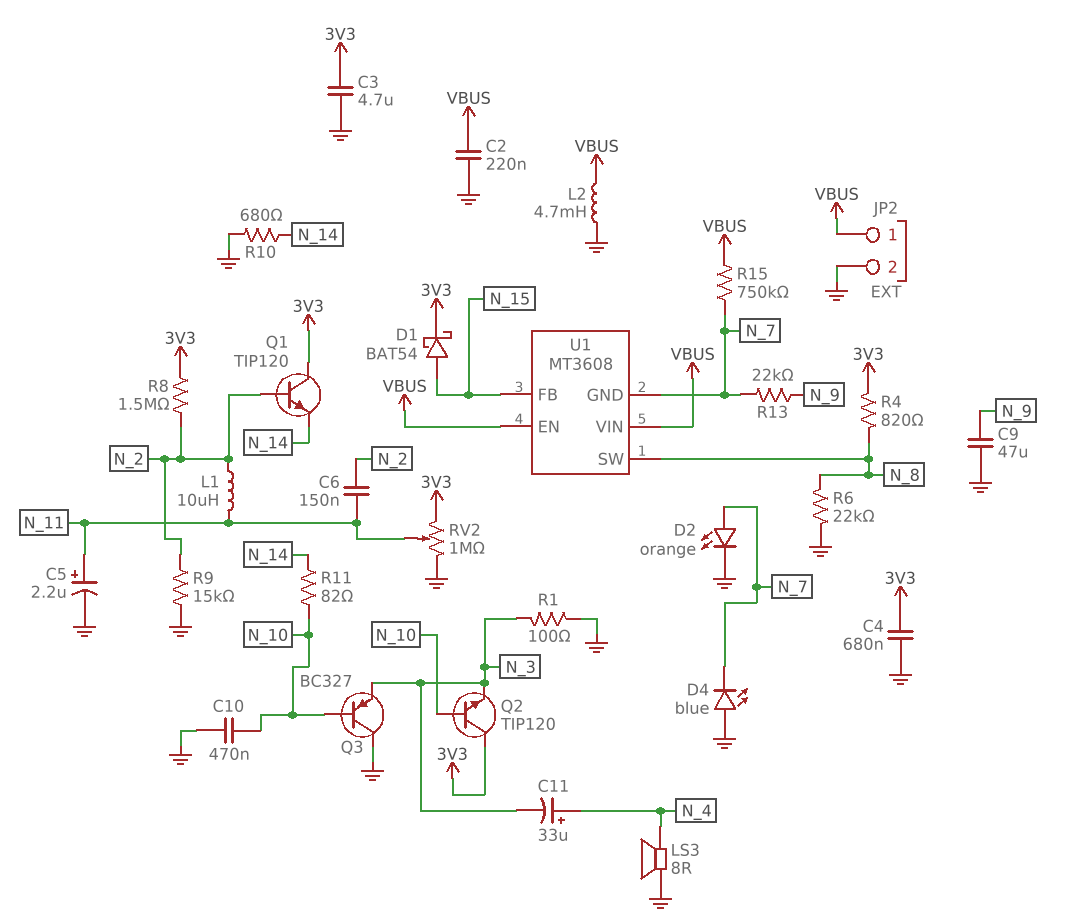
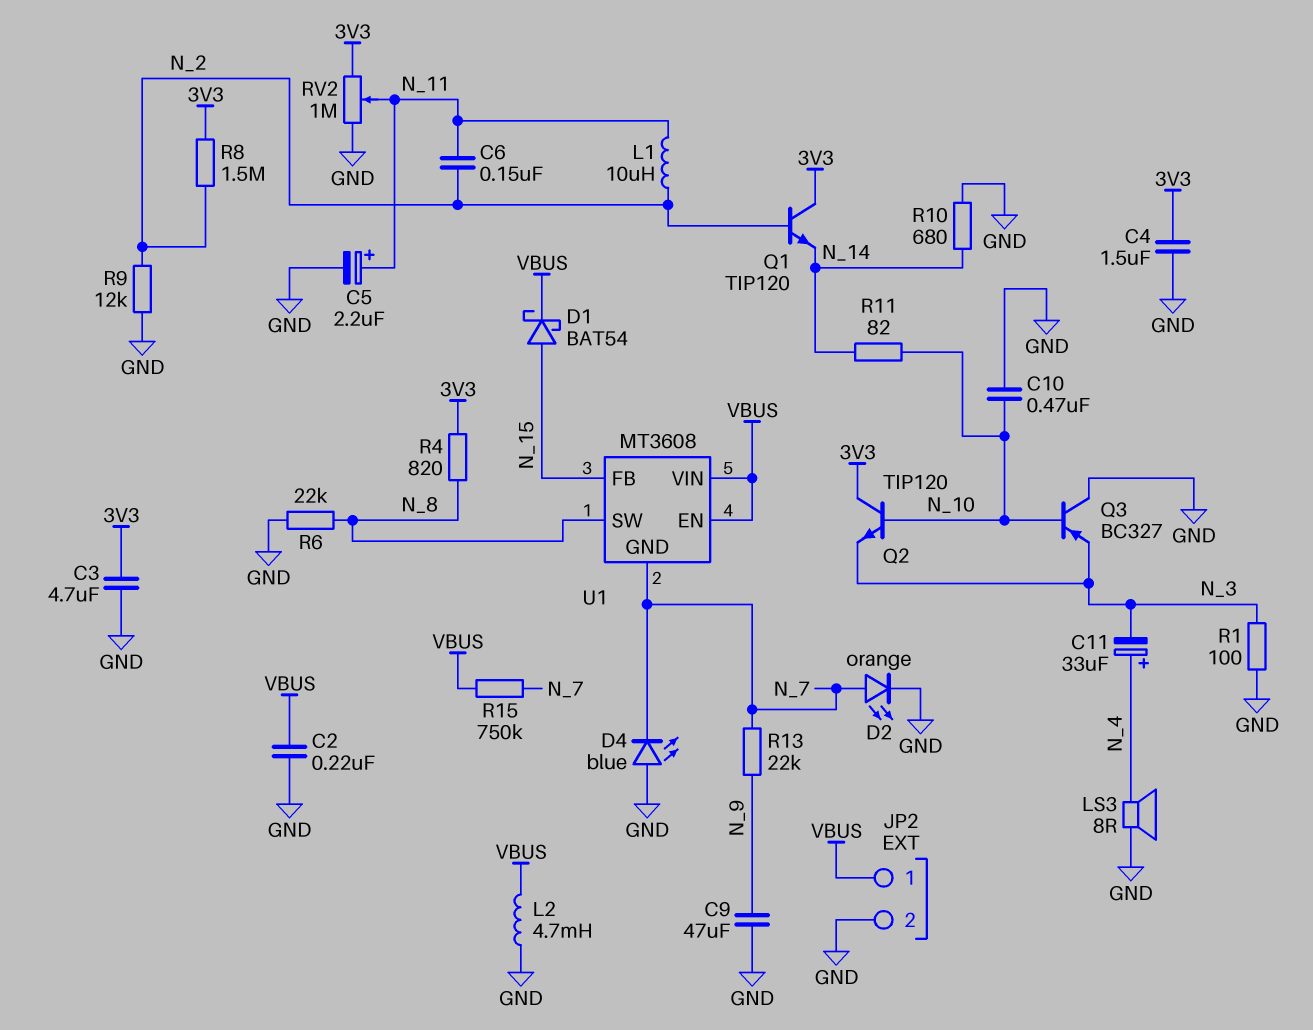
C4: 680nF (3V3, GND) -> 1.5uF (3V3, GND)
D1: schottky BAT54 (A N_15, K 3V3) -> schottky BAT54 (A N_15, K VBUS)
R9: 15k (GND, N_2) -> 12k (GND, N_2)

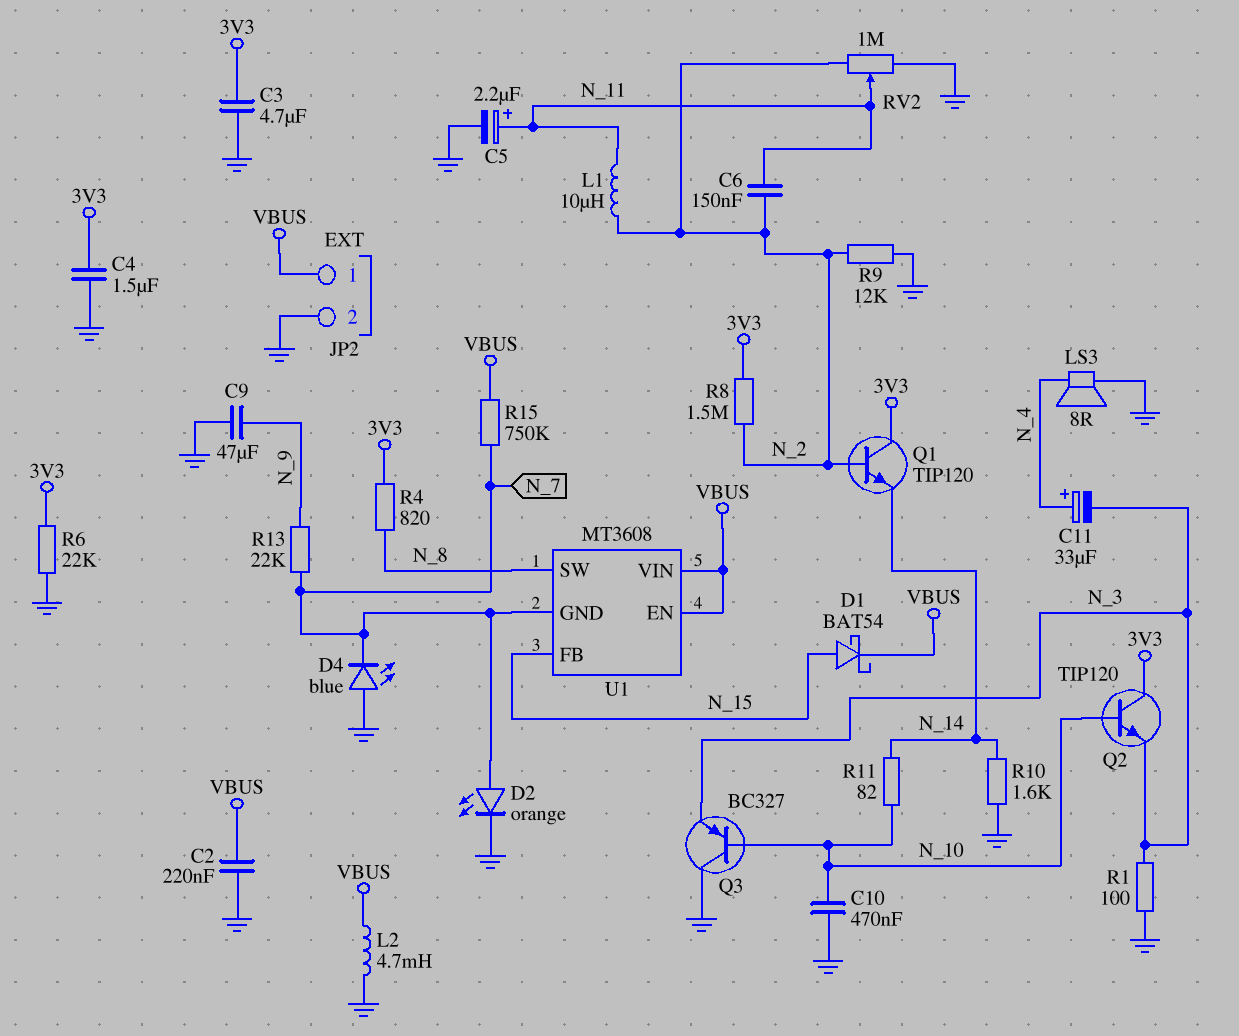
R6: 22k (GND, N_8) -> 22k (3V3, GND)
R10: 680 (GND, N_14) -> 1.6k (GND, N_14)
RV2: 1M (3V3, GND, wiper N_11) -> 1M (GND, N_2, wiper N_11)

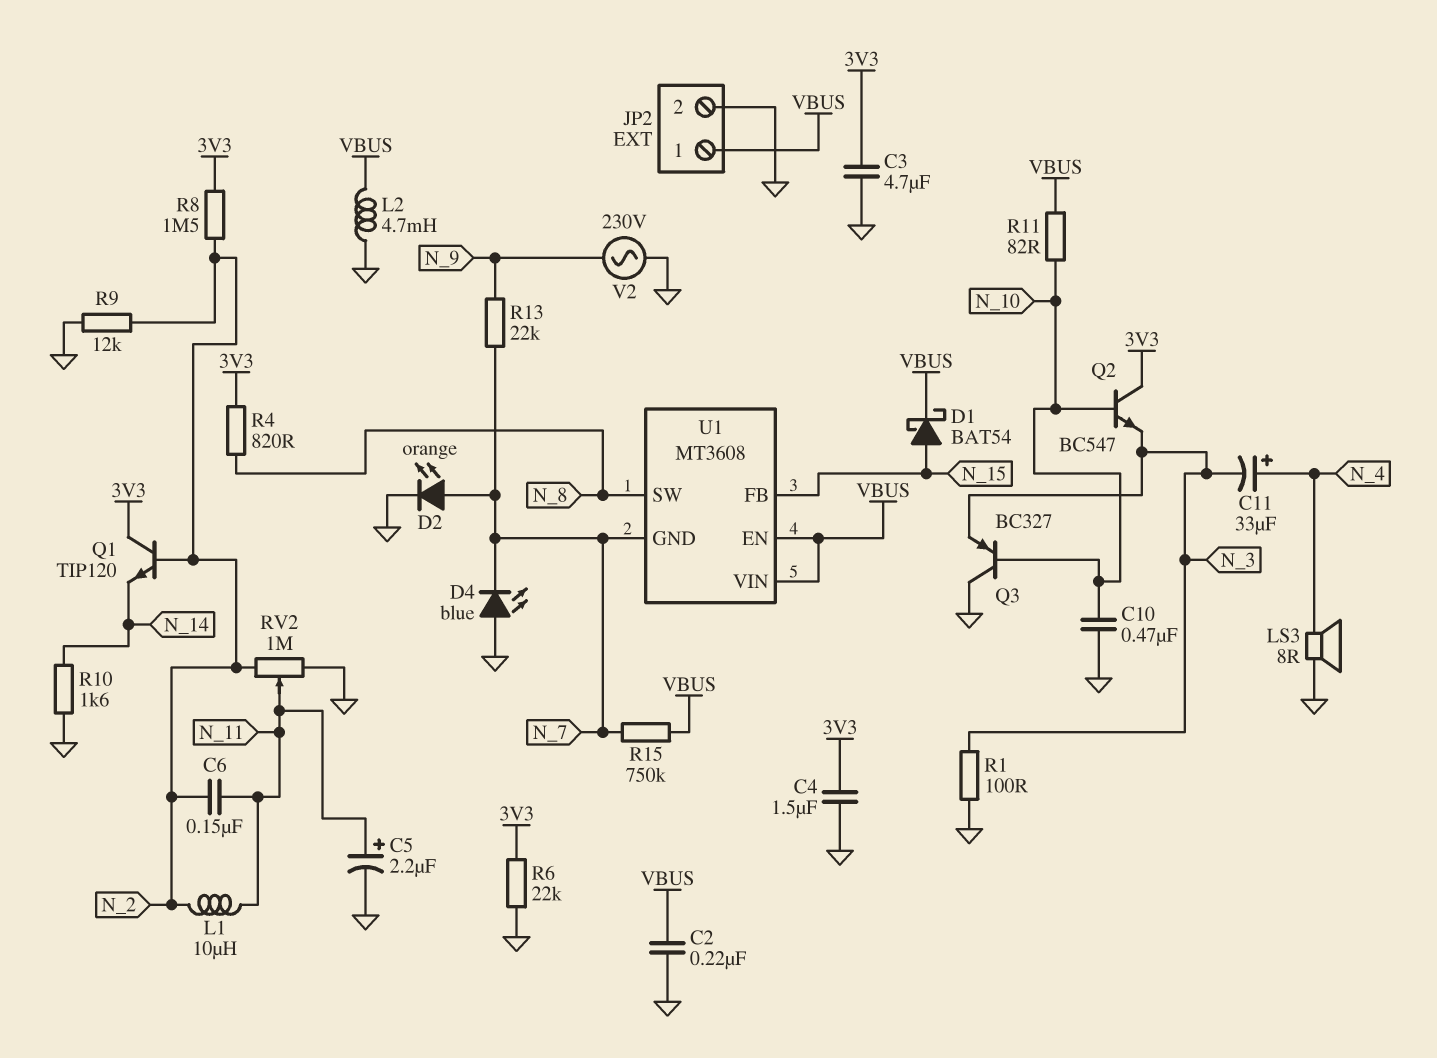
C9: 47uF (GND, N_9) -> none
Q2: NPN TIP120 (B N_10, C 3V3, E N_3) -> NPN BC547 (B N_10, C 3V3, E N_3)
R11: 82 (N_10, N_14) -> 82 (N_10, VBUS)
V2: none -> AC 230V (GND, N_9)

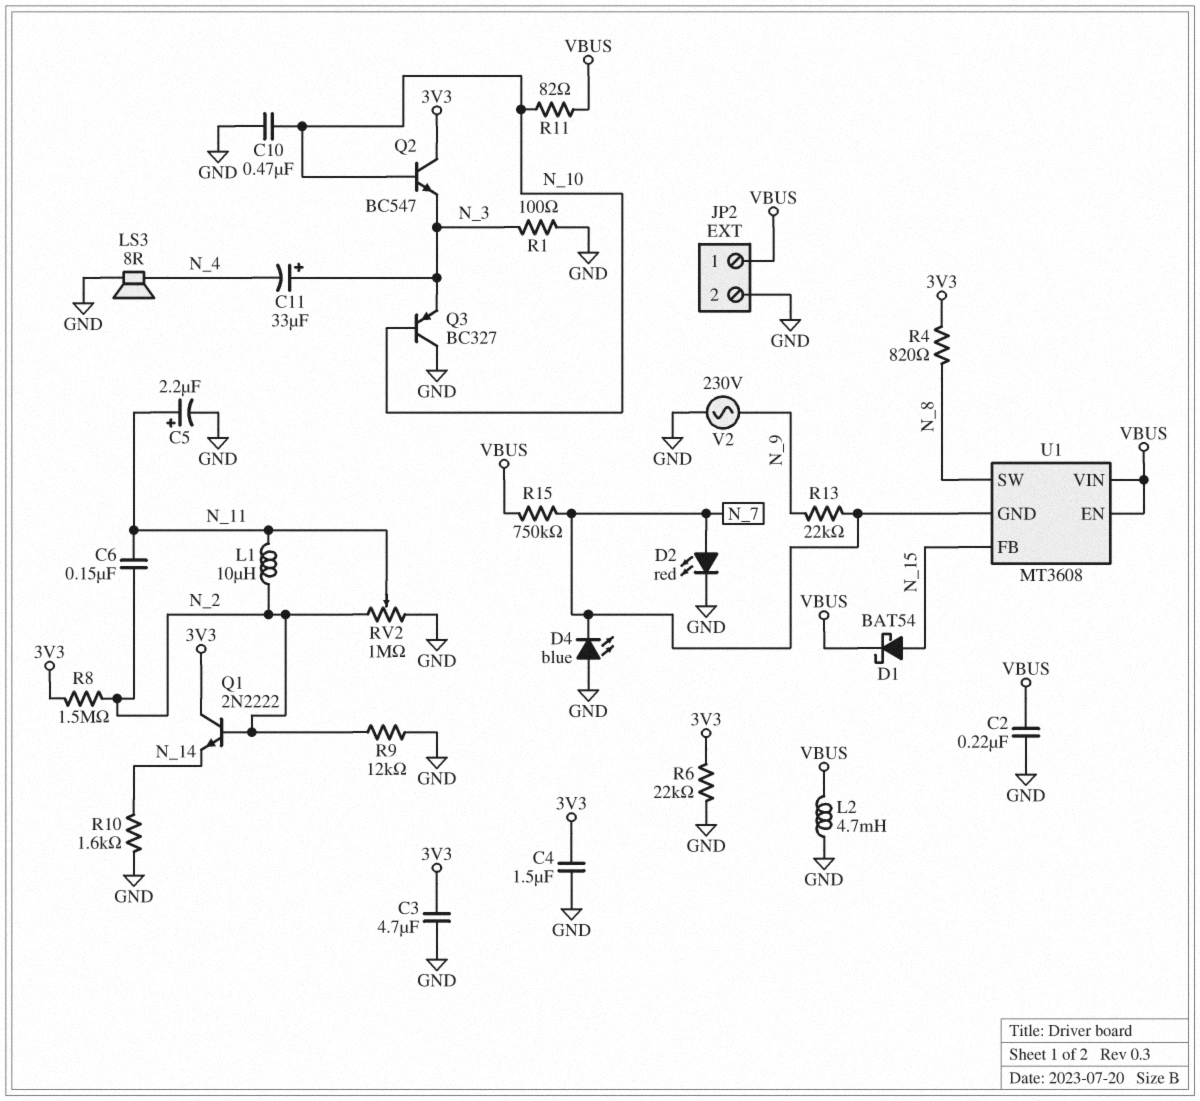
C11: 33uF (plus N_4, minus N_3) -> 33uF (plus N_3, minus N_4)
D2: LED orange (A N_7, K GND) -> LED red (A N_7, K GND)
Q1: NPN TIP120 (B N_2, C 3V3, E N_14) -> NPN 2N2222 (B N_2, C 3V3, E N_14)

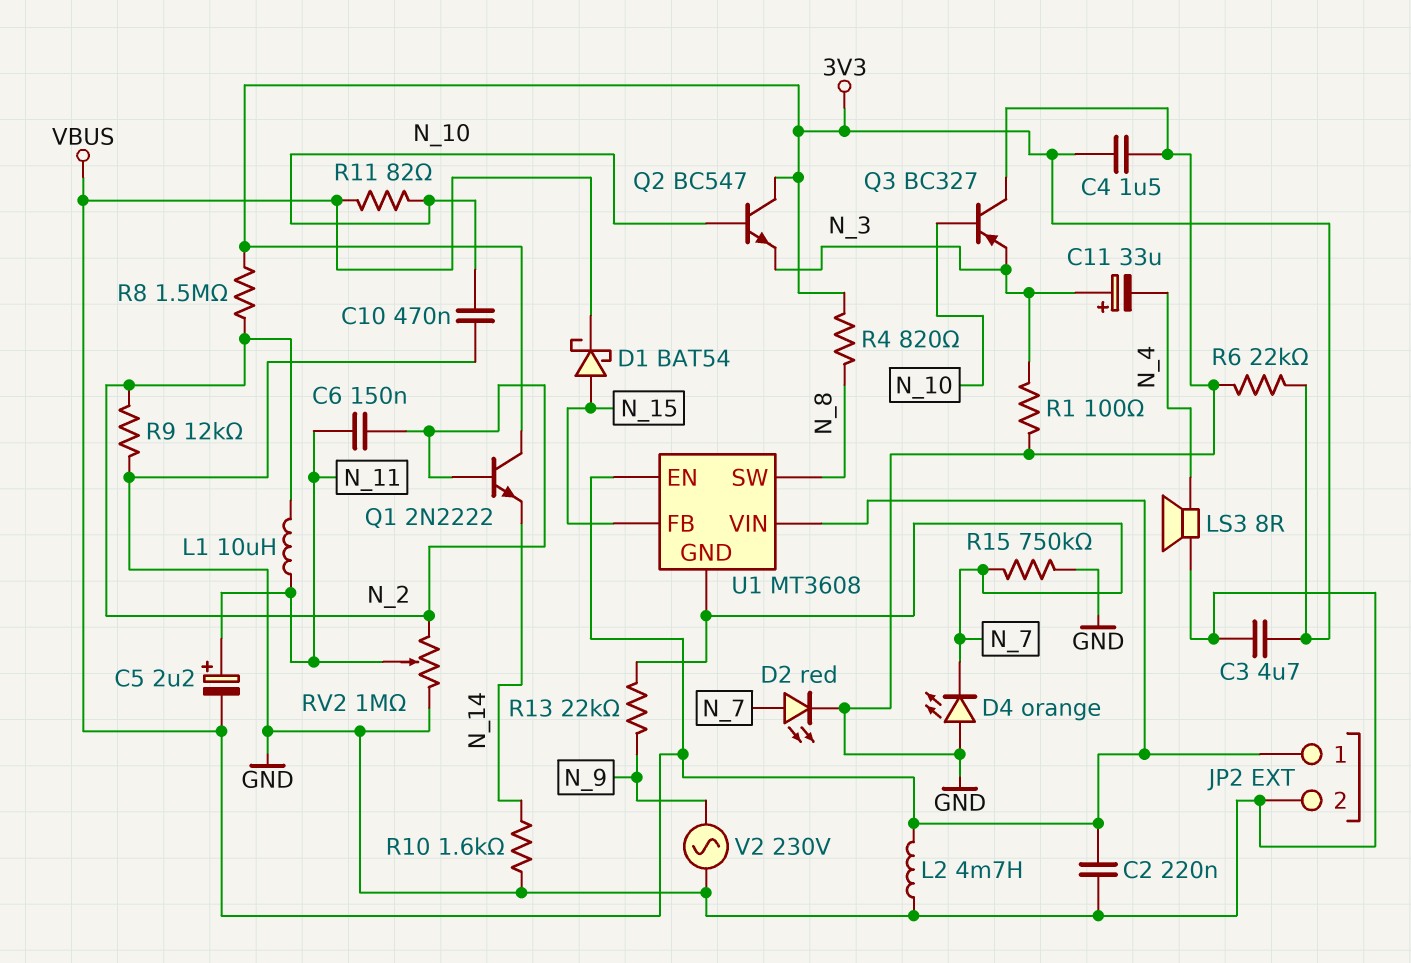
C5: 2.2uF (plus N_11, minus GND) -> 2.2uF (plus N_11, minus VBUS)
D4: LED blue (A GND, K N_7) -> LED orange (A GND, K N_7)
R15: 750k (N_7, VBUS) -> 750k (GND, N_7)

